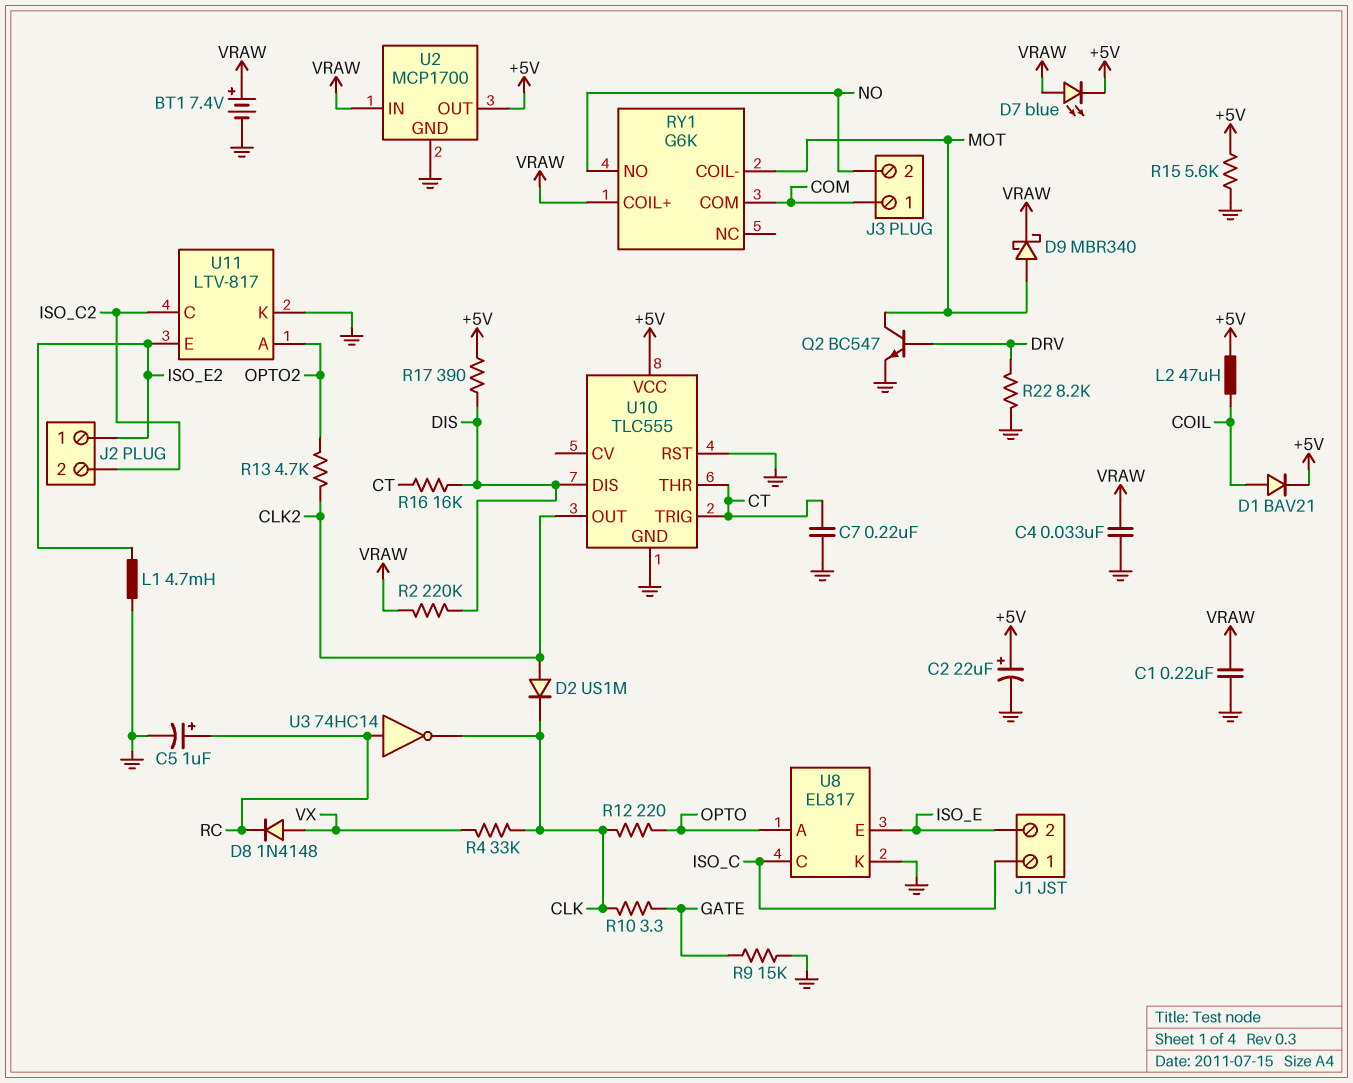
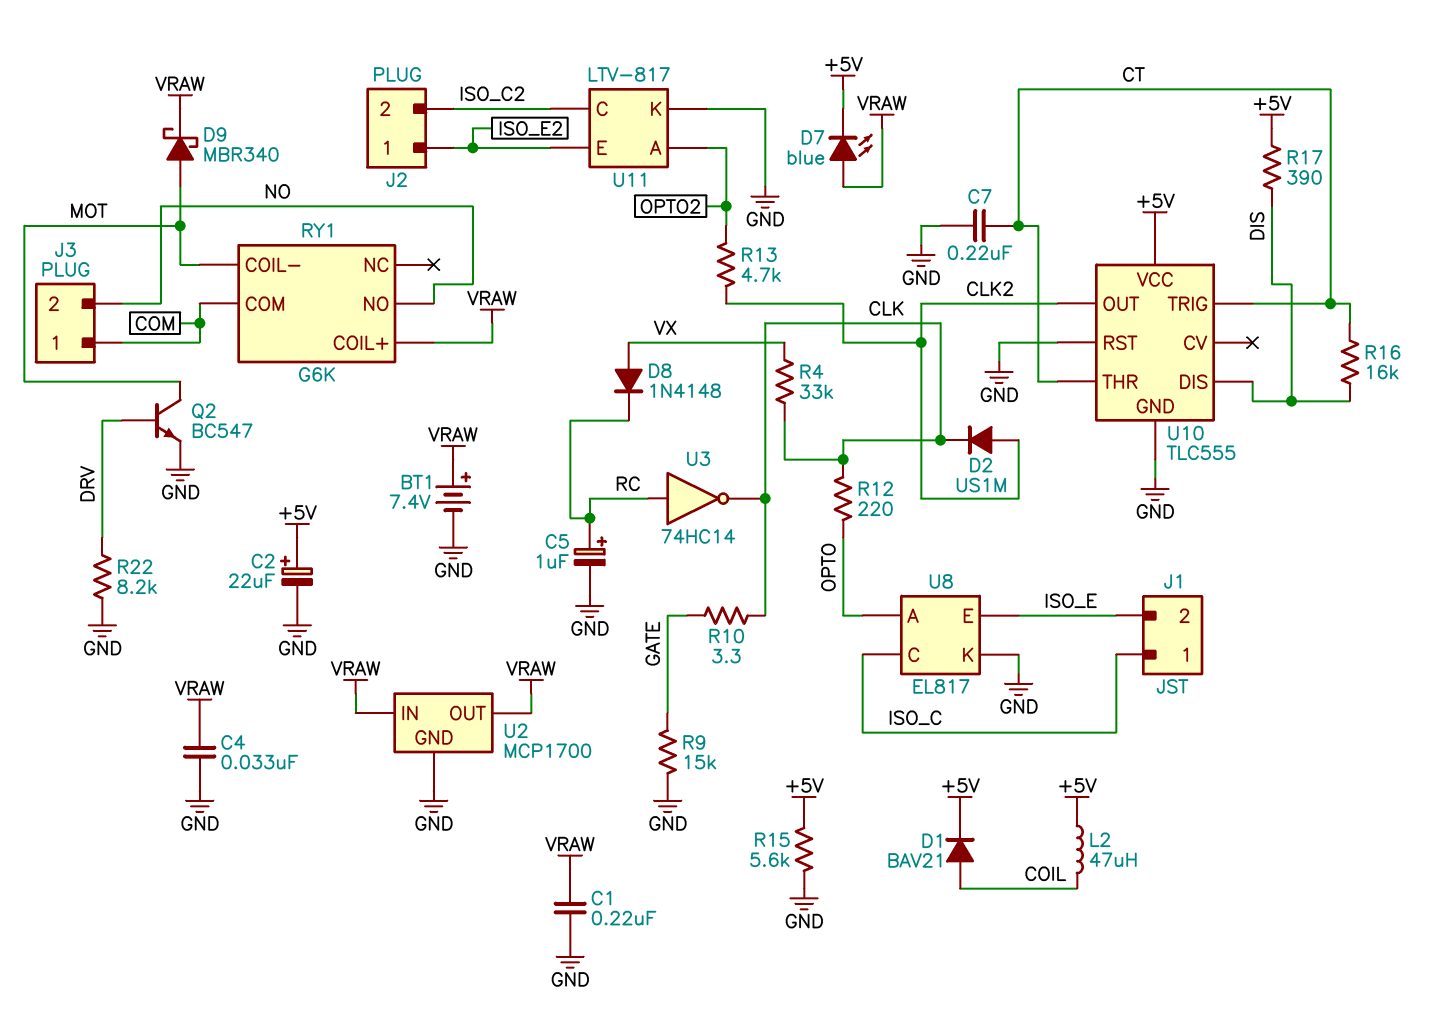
L1: 4.7mH (GND, ISO_E2) -> none
R2: 220k (DIS, VRAW) -> none
U2 pin OUT: +5V -> VRAW

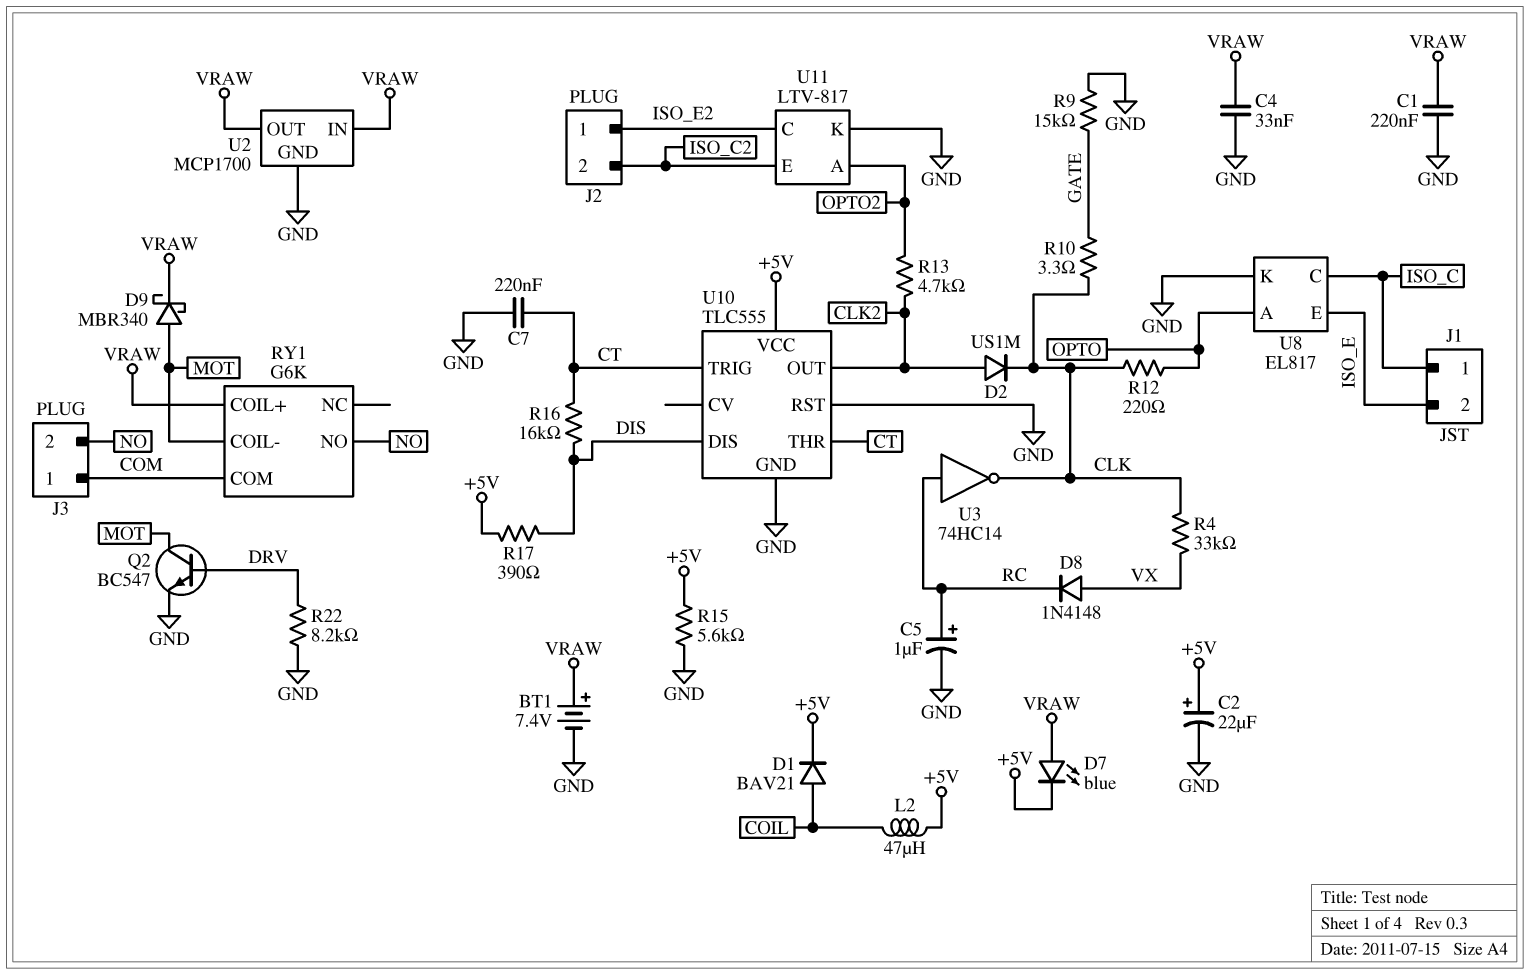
U11 pin C: ISO_C2 -> ISO_E2
U11 pin E: ISO_E2 -> ISO_C2

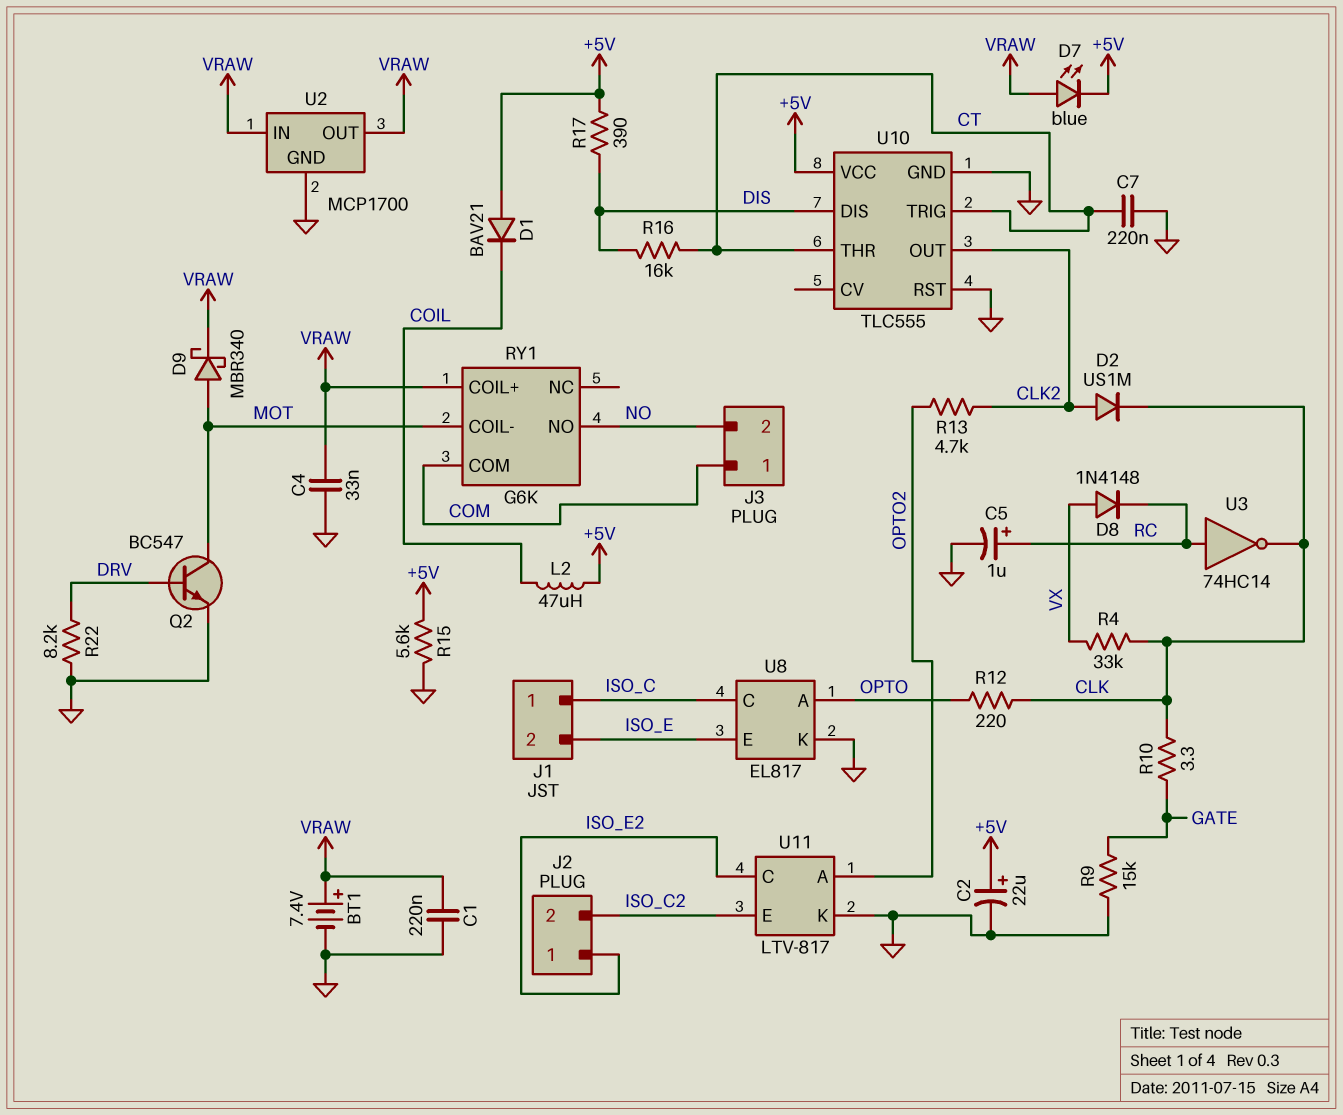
D1: diode BAV21 (A COIL, K +5V) -> diode BAV21 (A +5V, K COIL)

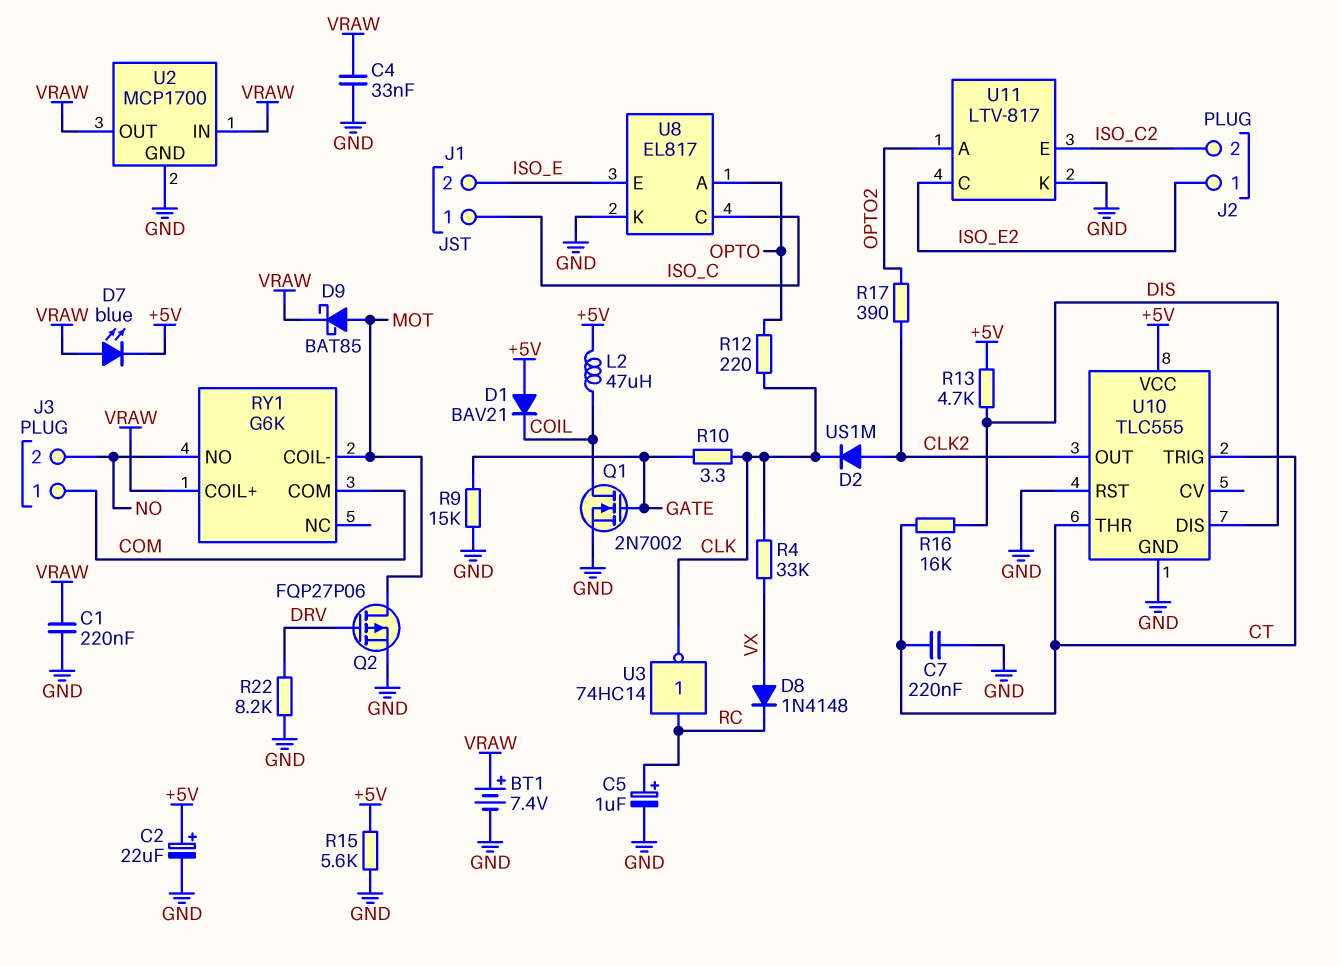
D9: schottky MBR340 (A MOT, K VRAW) -> schottky BAT85 (A MOT, K VRAW)
Q1: none -> NMOS 2N7002 (G GATE, D COIL, S GND)
Q2: NPN BC547 (B DRV, C MOT, E GND) -> PMOS FQP27P06 (G DRV, D MOT, S GND)
R13: 4.7k (CLK2, OPTO2) -> 4.7k (+5V, DIS)
R17: 390 (+5V, DIS) -> 390 (CLK2, OPTO2)

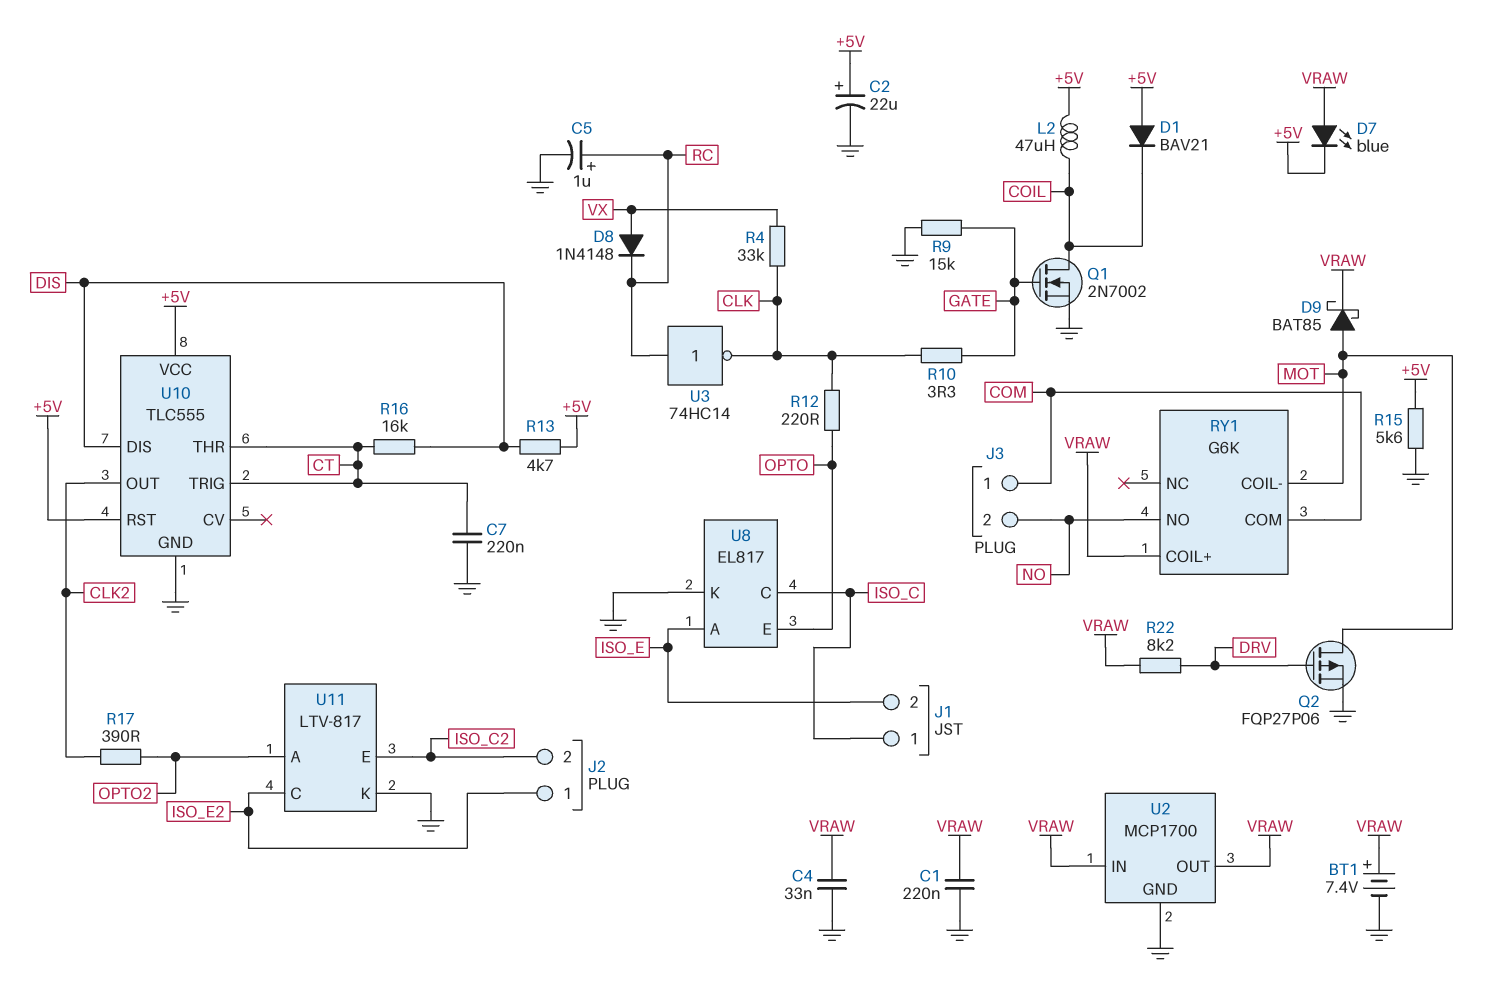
D2: diode US1M (A CLK2, K CLK) -> none
R22: 8.2k (DRV, GND) -> 8.2k (DRV, VRAW)
U8 pin A: OPTO -> ISO_E
U8 pin E: ISO_E -> OPTO
U10 pin RST: GND -> +5V

